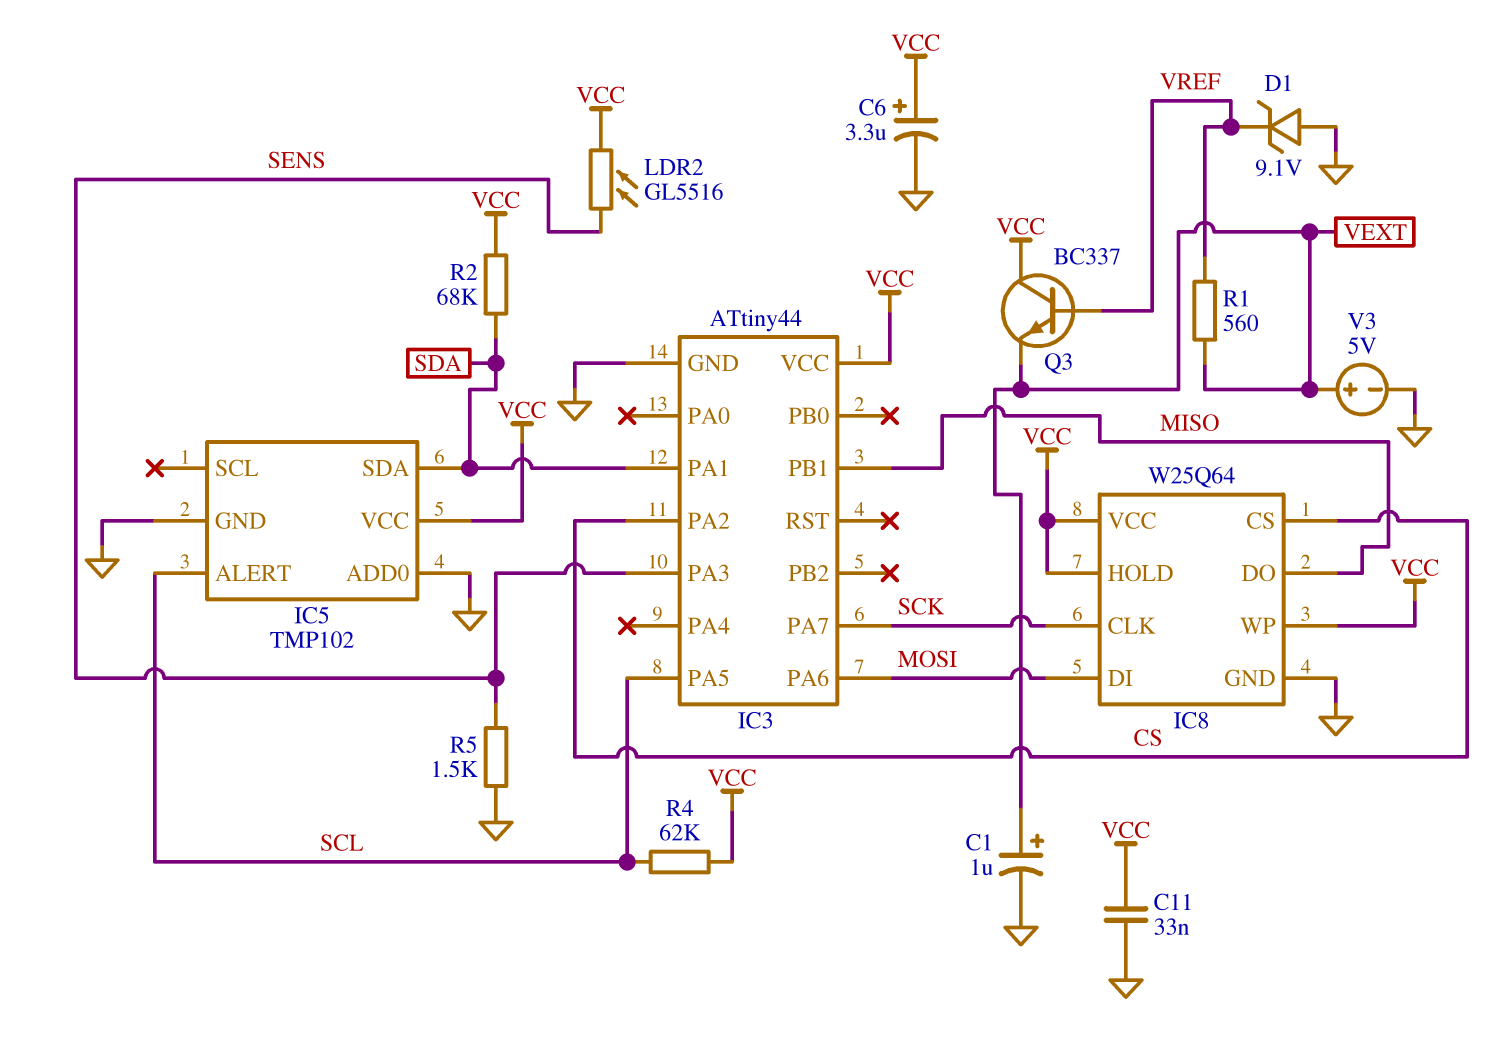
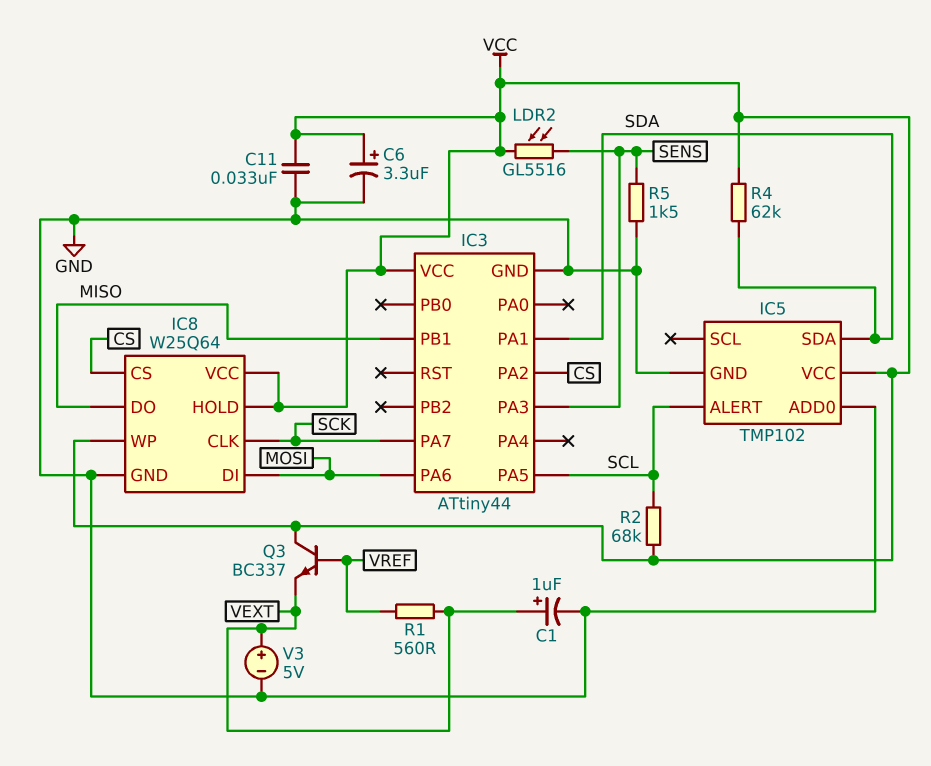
D1: zener 9.1V (A GND, K VREF) -> none
R2: 68k (SDA, VCC) -> 68k (SCL, VCC)
R4: 62k (SCL, VCC) -> 62k (SDA, VCC)

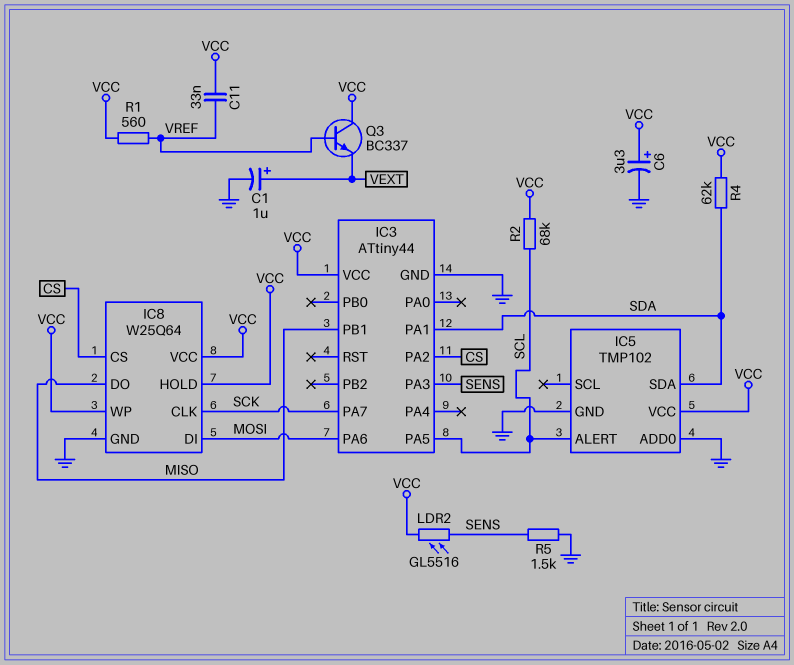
C11: 33nF (GND, VCC) -> 33nF (VCC, VREF)
R1: 560 (VEXT, VREF) -> 560 (VCC, VREF)
V3: 5V (plus VEXT, minus GND) -> none

